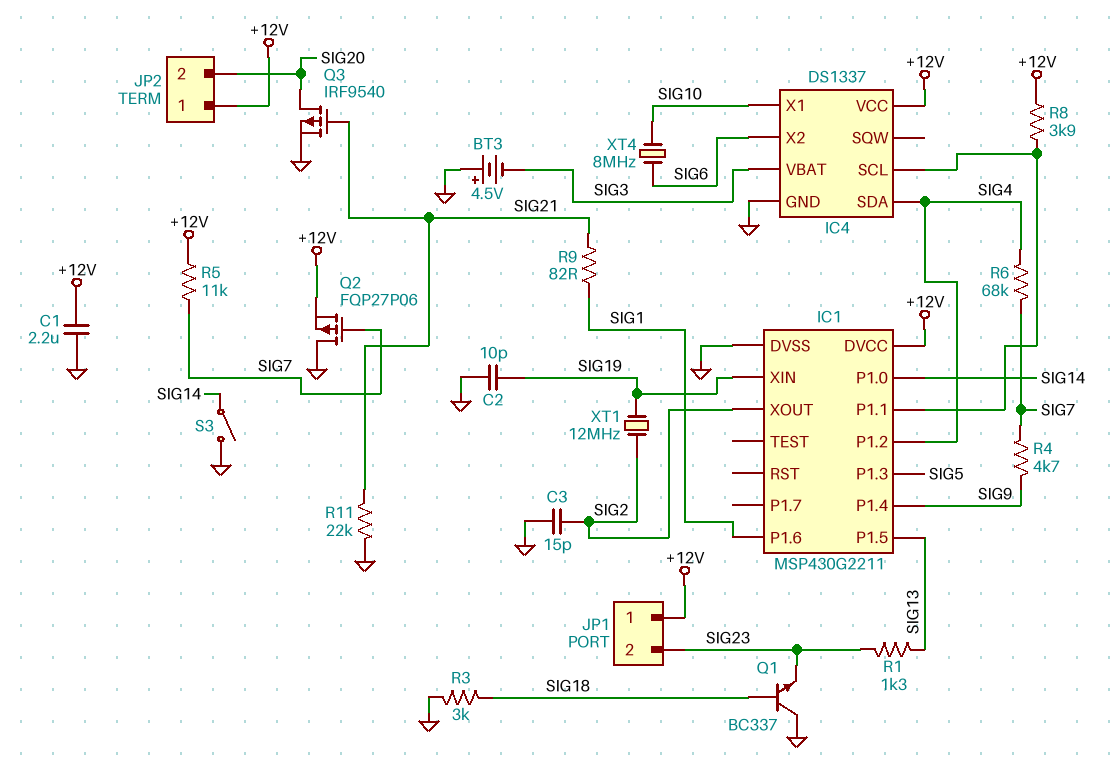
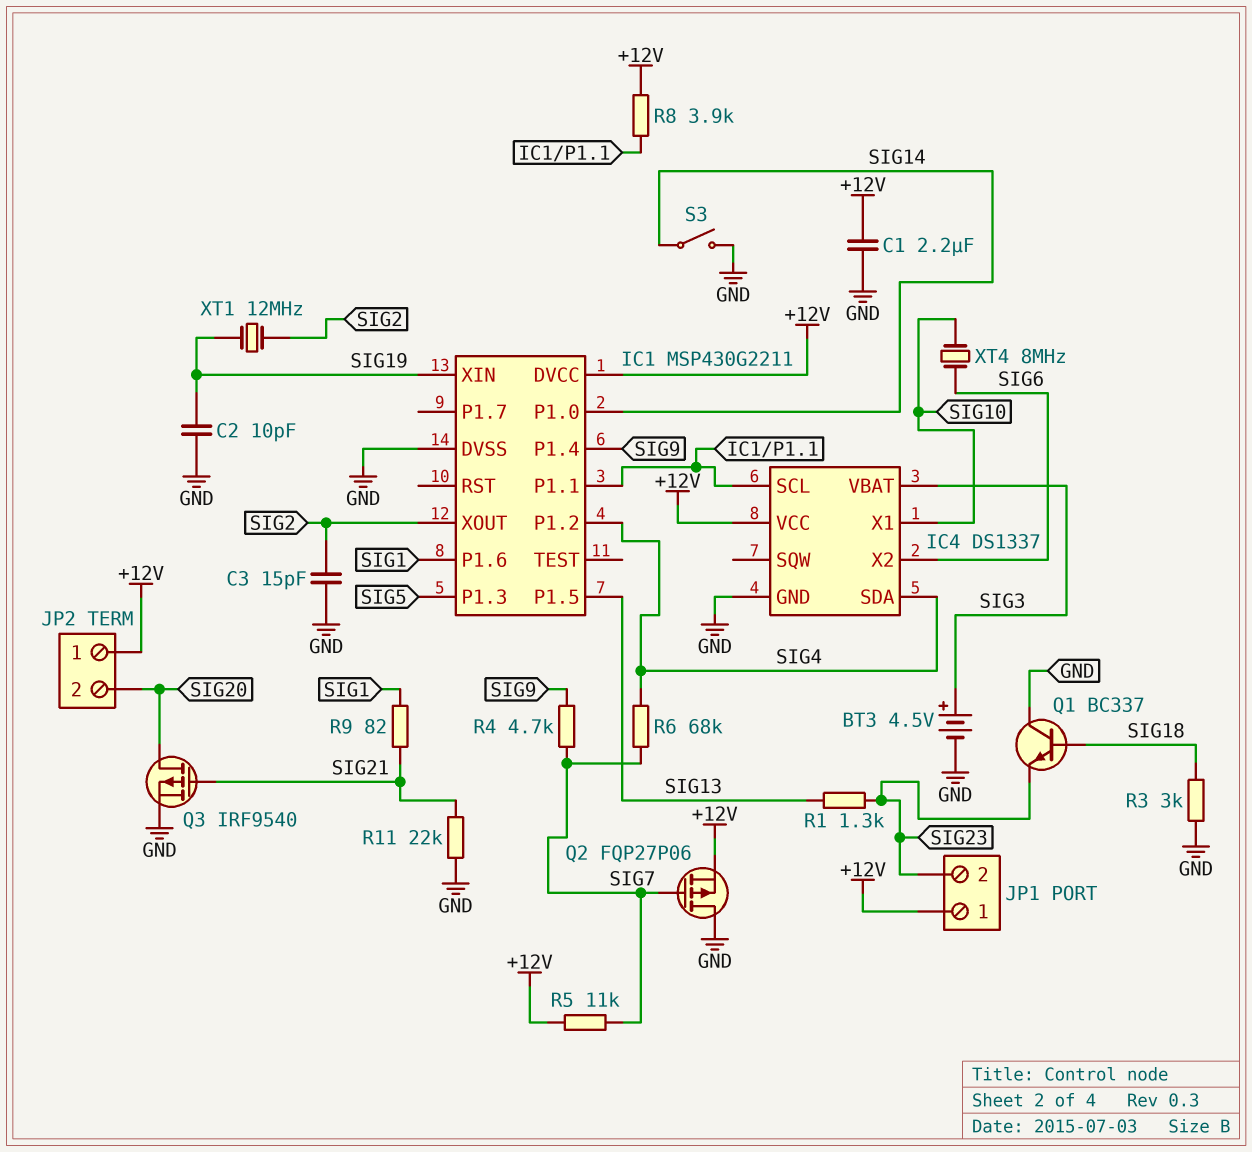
BT3: 4.5V (plus GND, minus SIG3) -> 4.5V (plus SIG3, minus GND)

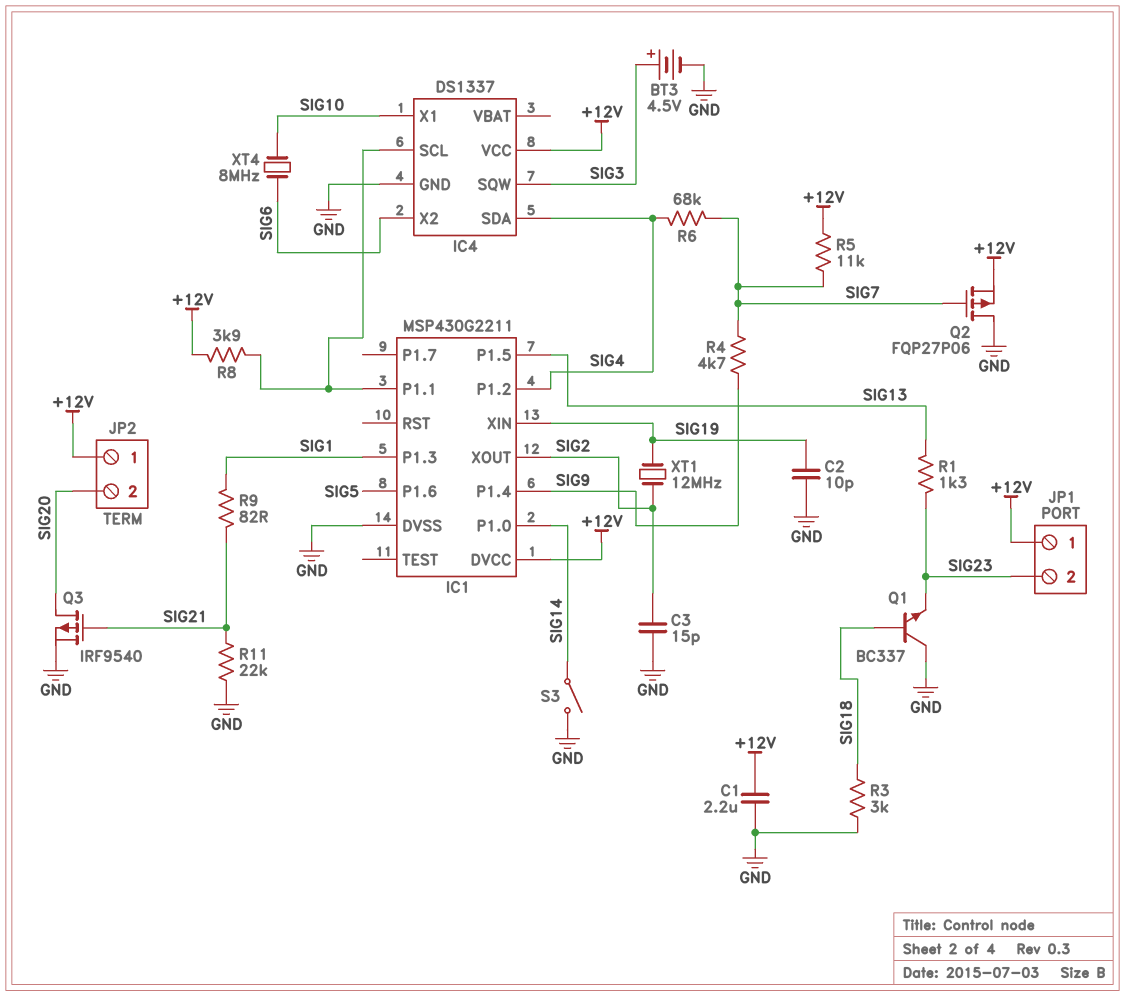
IC1 pin P1.3: SIG5 -> SIG1
IC1 pin P1.6: SIG1 -> SIG5
IC4 pin SQW: none -> SIG3
IC4 pin VBAT: SIG3 -> none

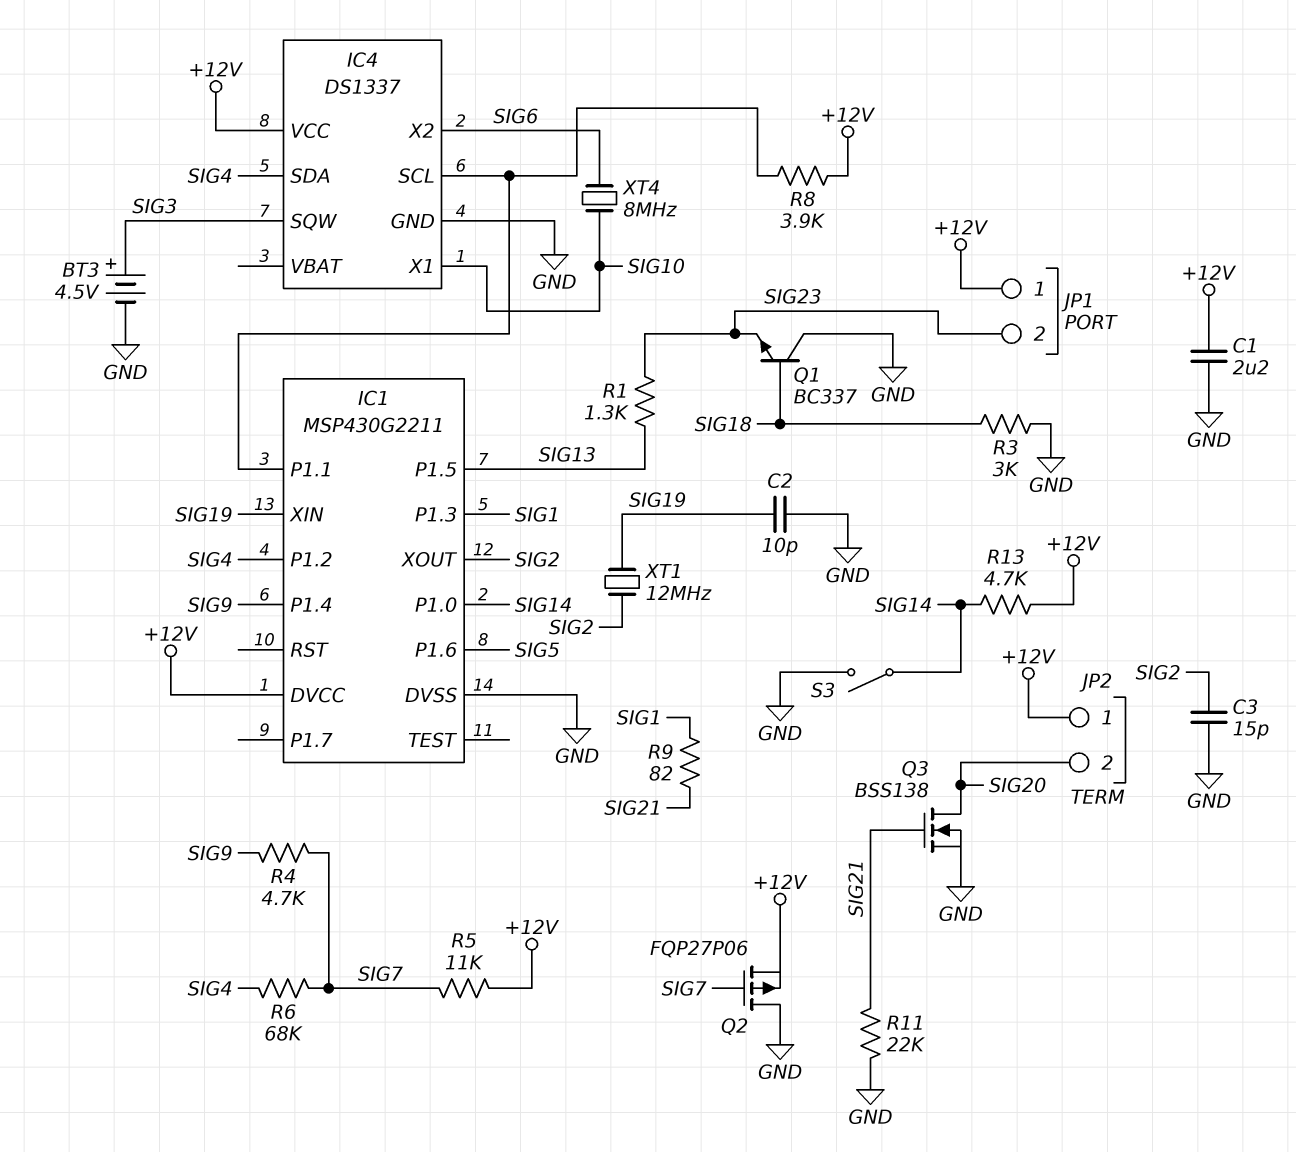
Q3: PMOS IRF9540 (G SIG21, D SIG20, S GND) -> NMOS BSS138 (G SIG21, D SIG20, S GND)
R13: none -> 4.7k (+12V, SIG14)

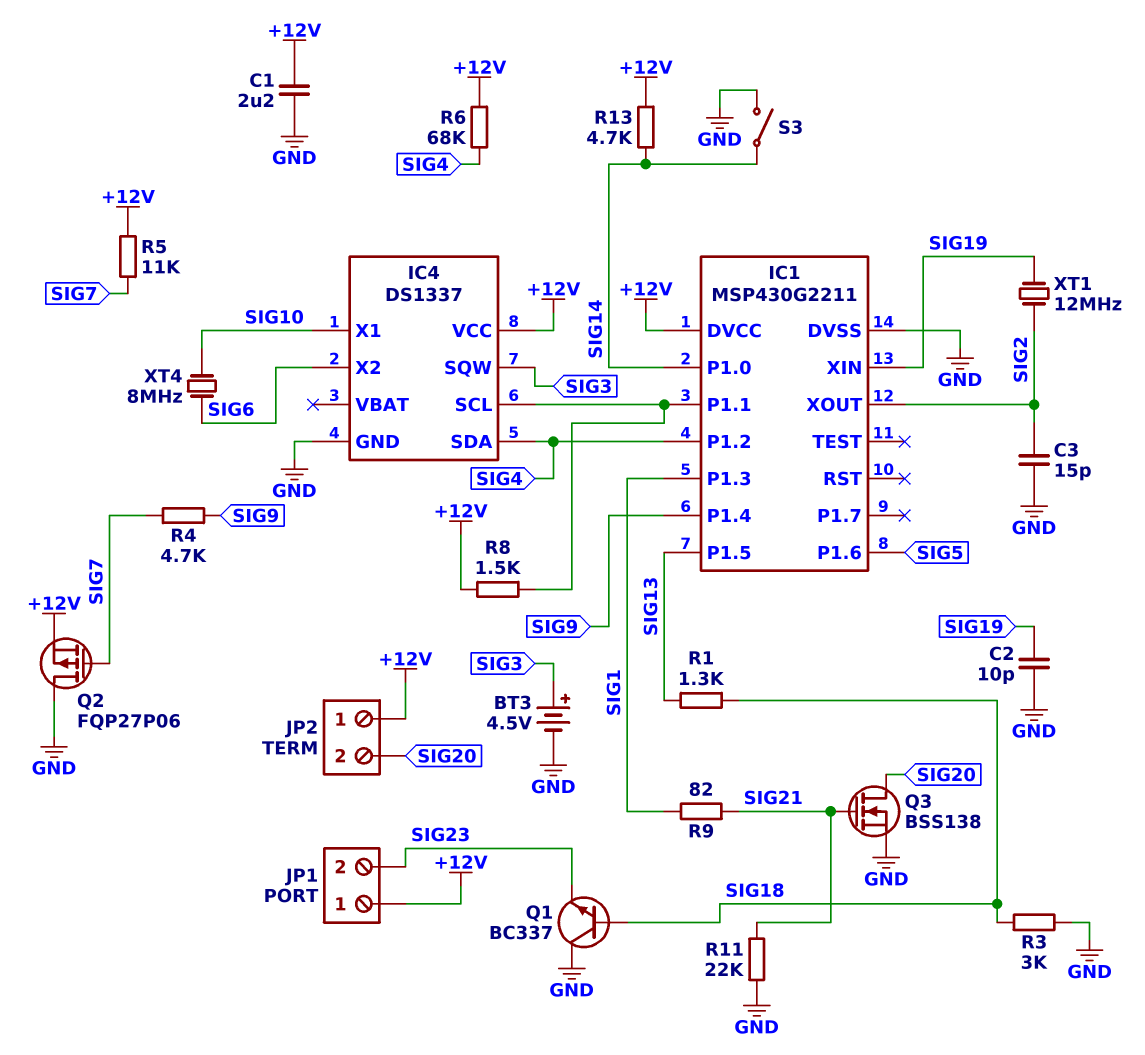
R1: 1.3k (SIG13, SIG23) -> 1.3k (SIG13, SIG18)
R6: 68k (SIG4, SIG7) -> 68k (+12V, SIG4)
R8: 3.9k (+12V, IC1/P1.1) -> 1.5k (+12V, IC1/P1.1)

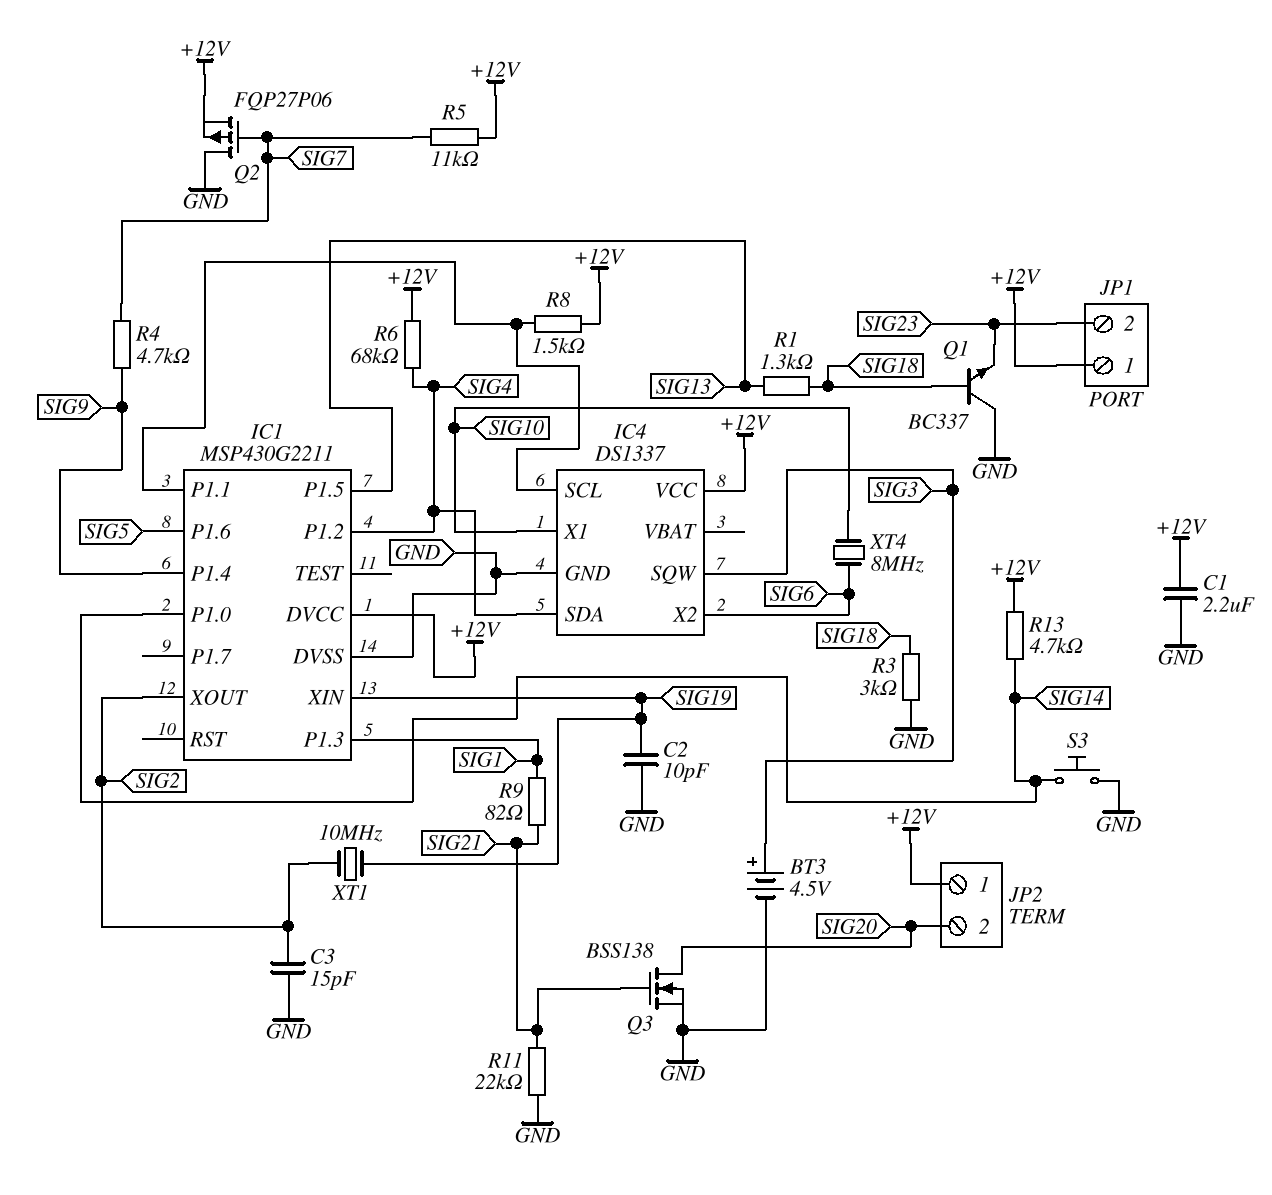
S3: switch (GND, SIG14) -> button (GND, SIG14)
XT1: 12MHz (SIG2, SIG19) -> 10MHz (SIG2, SIG19)

